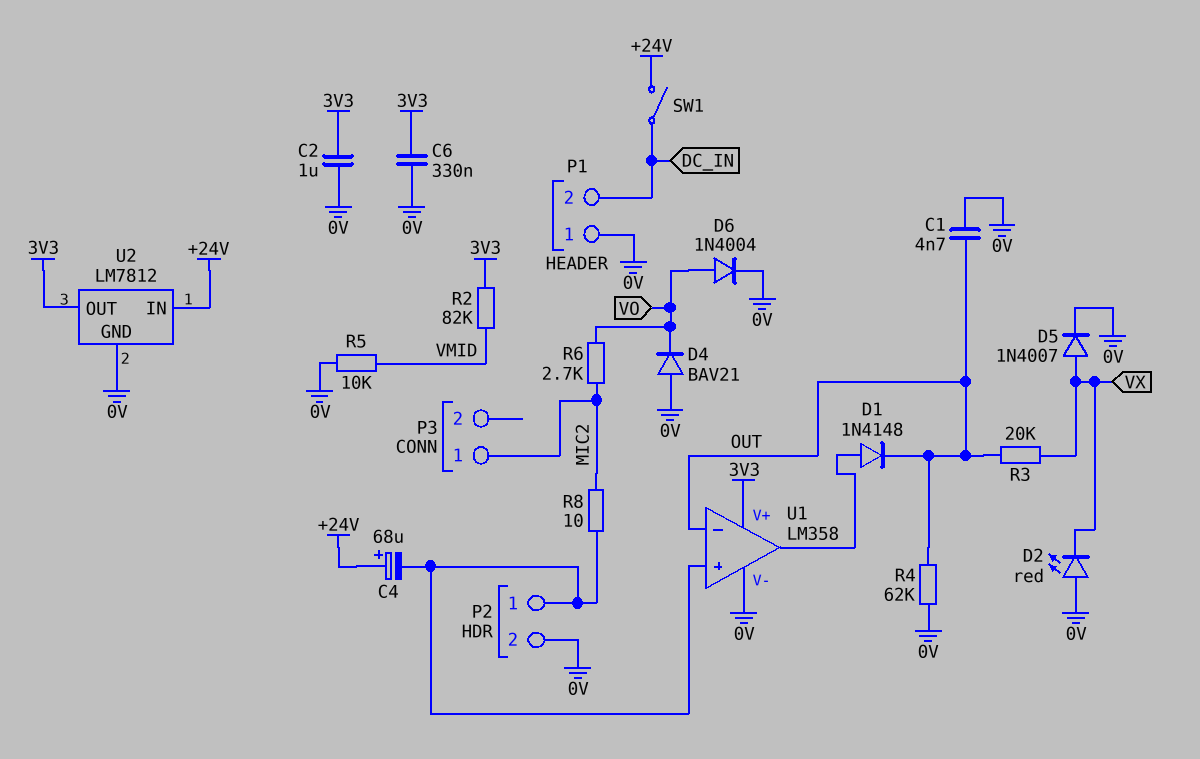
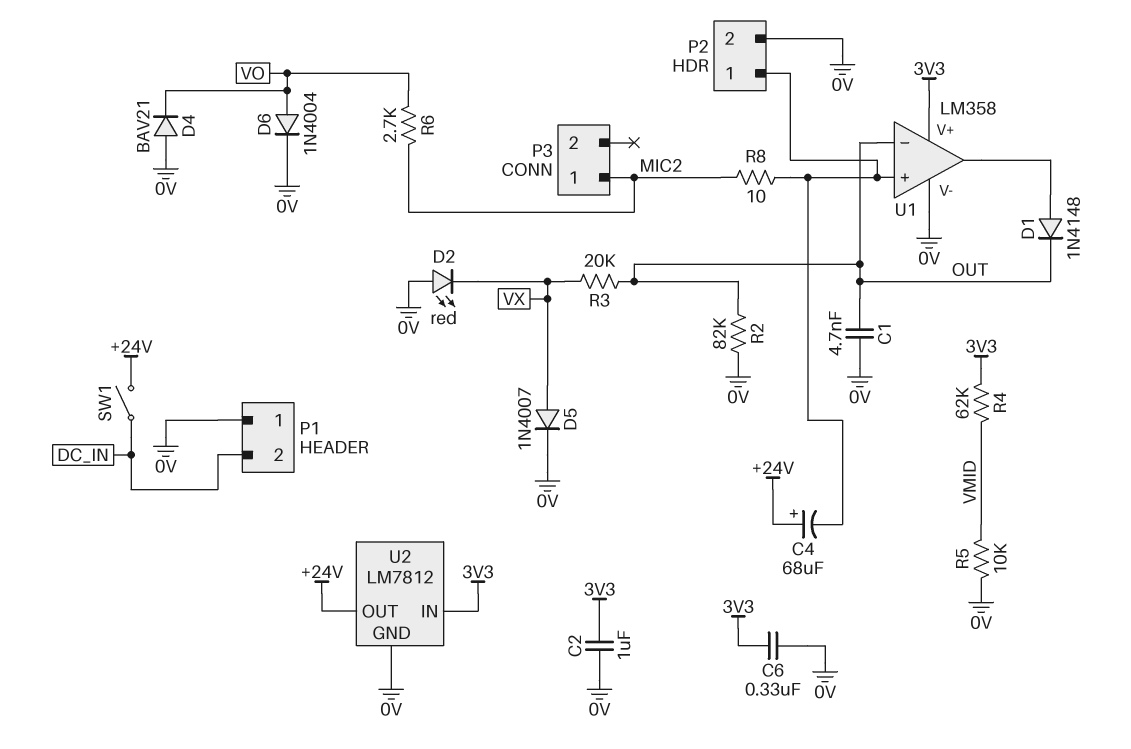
R2: 82k (3V3, VMID) -> 82k (0V, OUT)
R4: 62k (0V, OUT) -> 62k (3V3, VMID)
U2 pin IN: +24V -> 3V3
U2 pin OUT: 3V3 -> +24V

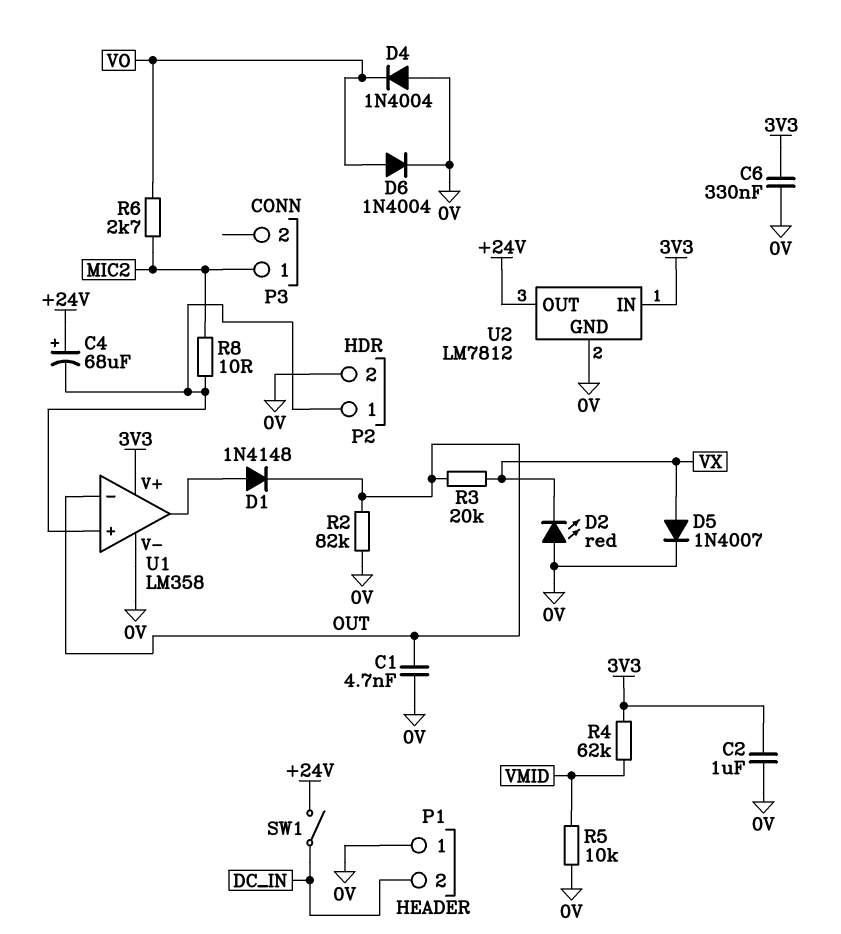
D4: diode BAV21 (A 0V, K VO) -> diode 1N4004 (A 0V, K VO)

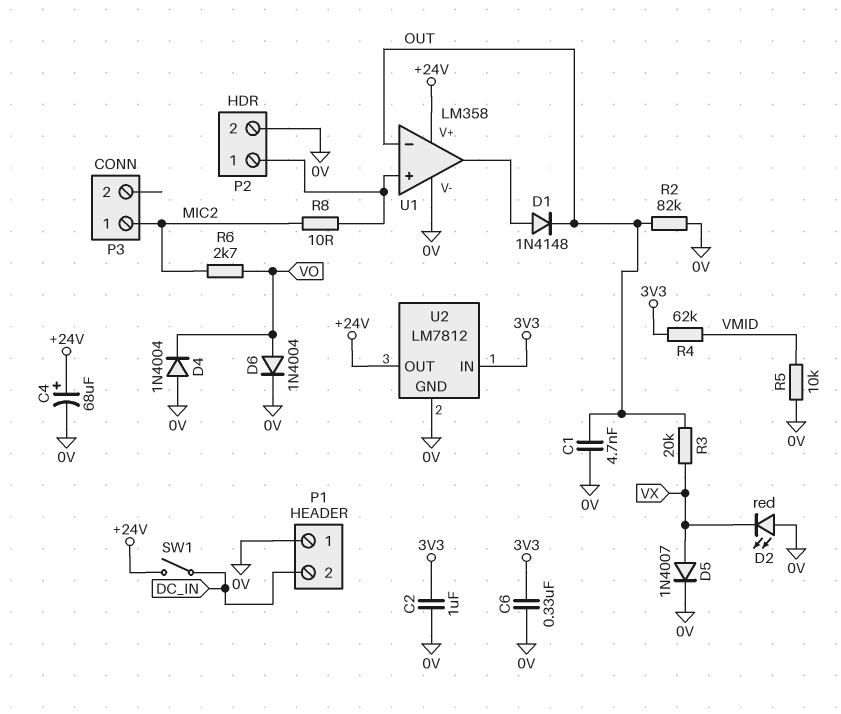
C4: 68uF (plus +24V, minus P2/1) -> 68uF (plus +24V, minus 0V)
U1 pin V+: 3V3 -> +24V

